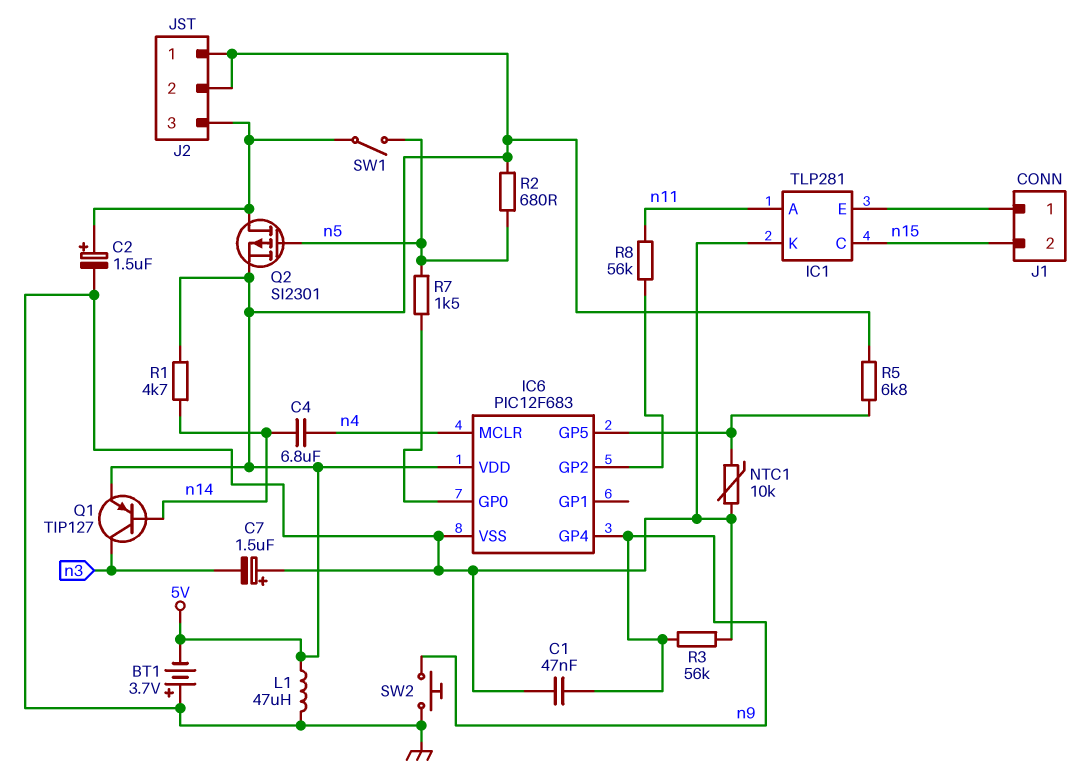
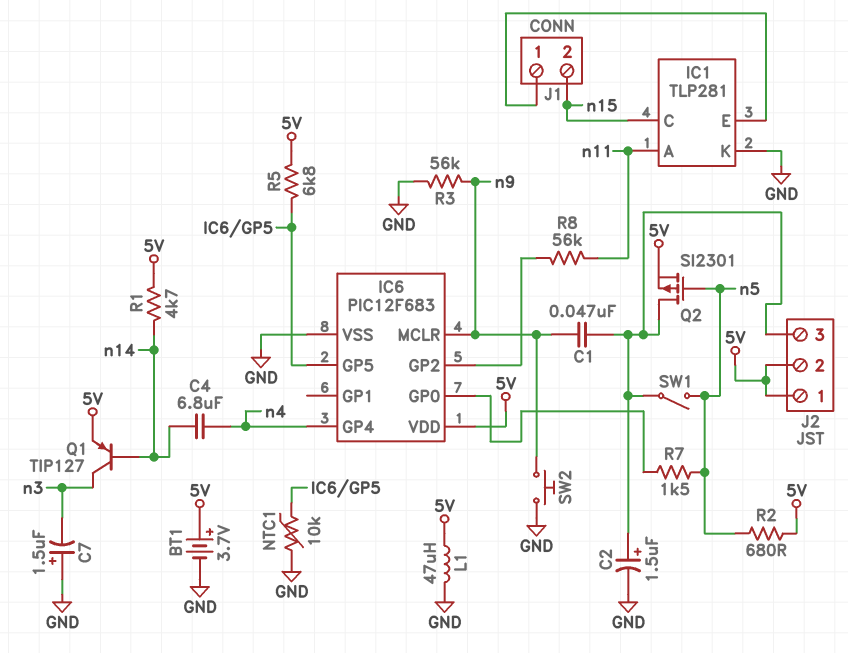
BT1: 3.7V (plus GND, minus 5V) -> 3.7V (plus 5V, minus GND)
C1: 47nF (GND, n9) -> 47nF (J2/3, n9)
IC6 pin GP4: n9 -> n4
IC6 pin MCLR: n4 -> n9

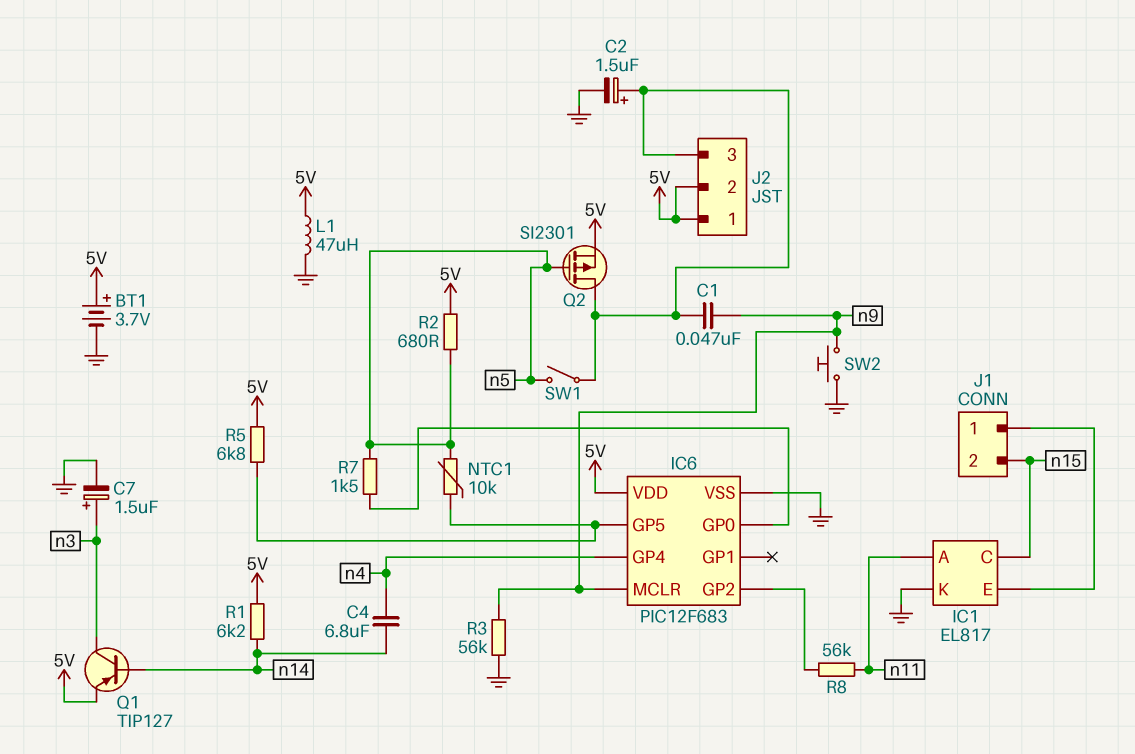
C7: 1.5uF (plus GND, minus n3) -> 1.5uF (plus n3, minus GND)
IC1: TLP281 -> EL817
NTC1: 10k (GND, IC6/GP5) -> 10k (IC6/GP5, n5)
R1: 4.7k (5V, n14) -> 6.2k (5V, n14)

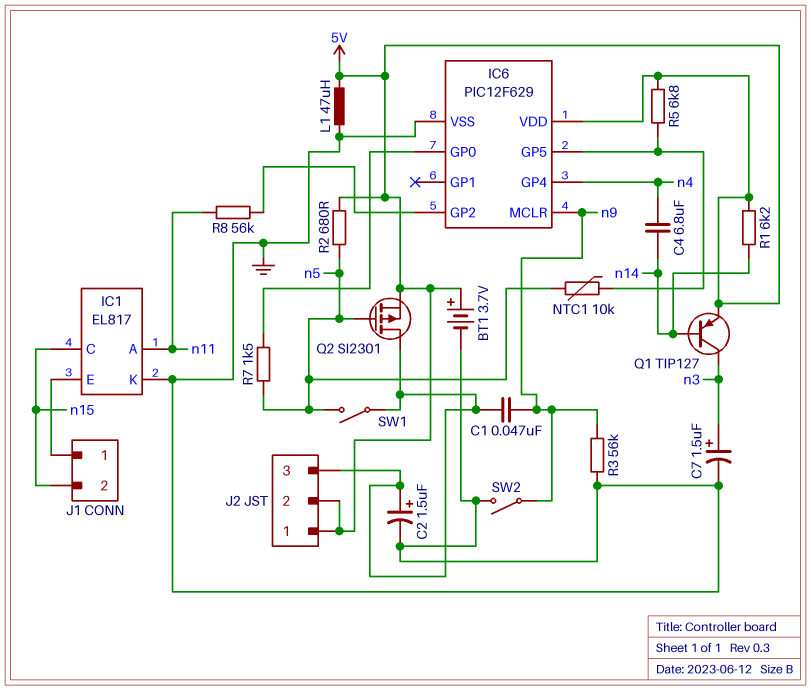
IC6: PIC12F683 -> PIC12F629
SW2: button (GND, n9) -> switch (GND, n9)

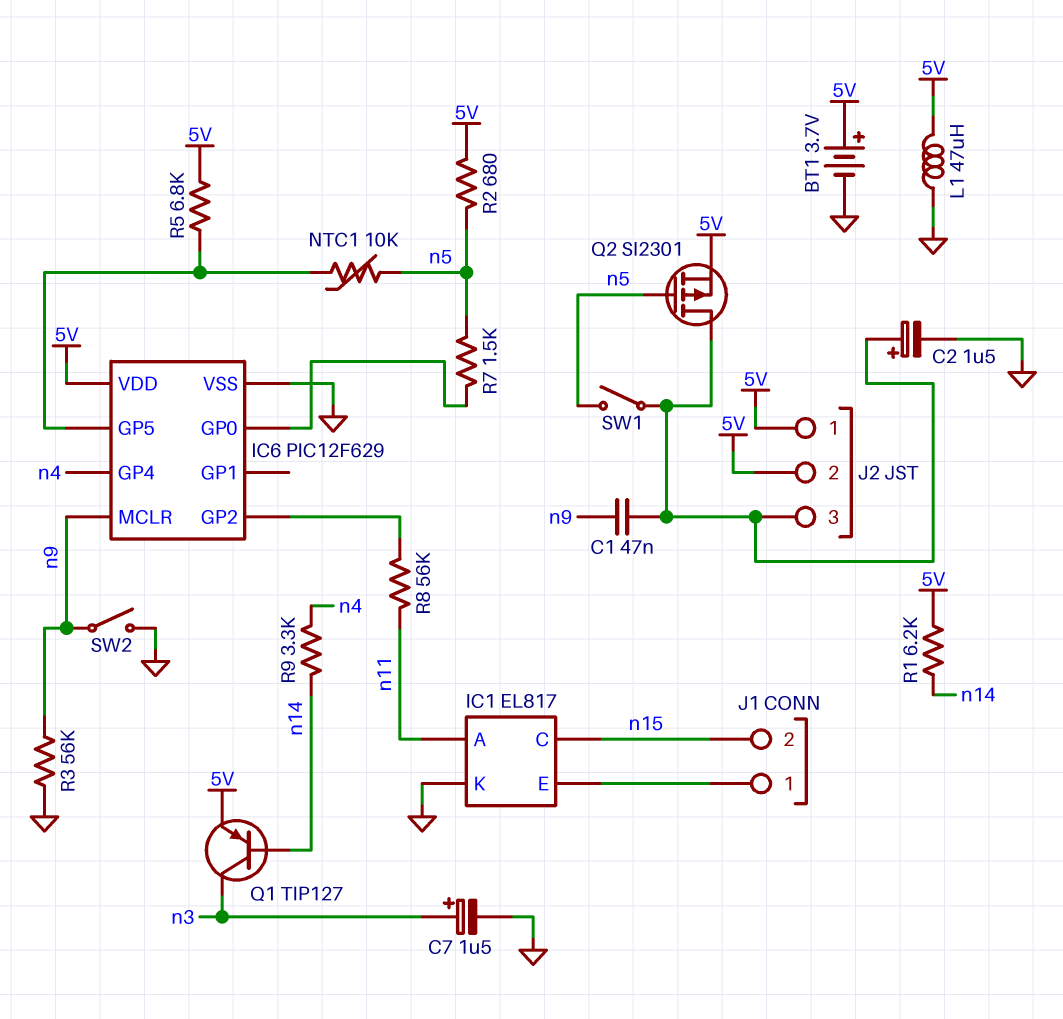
C4: 6.8uF (n4, n14) -> none
R9: none -> 3.3k (n4, n14)

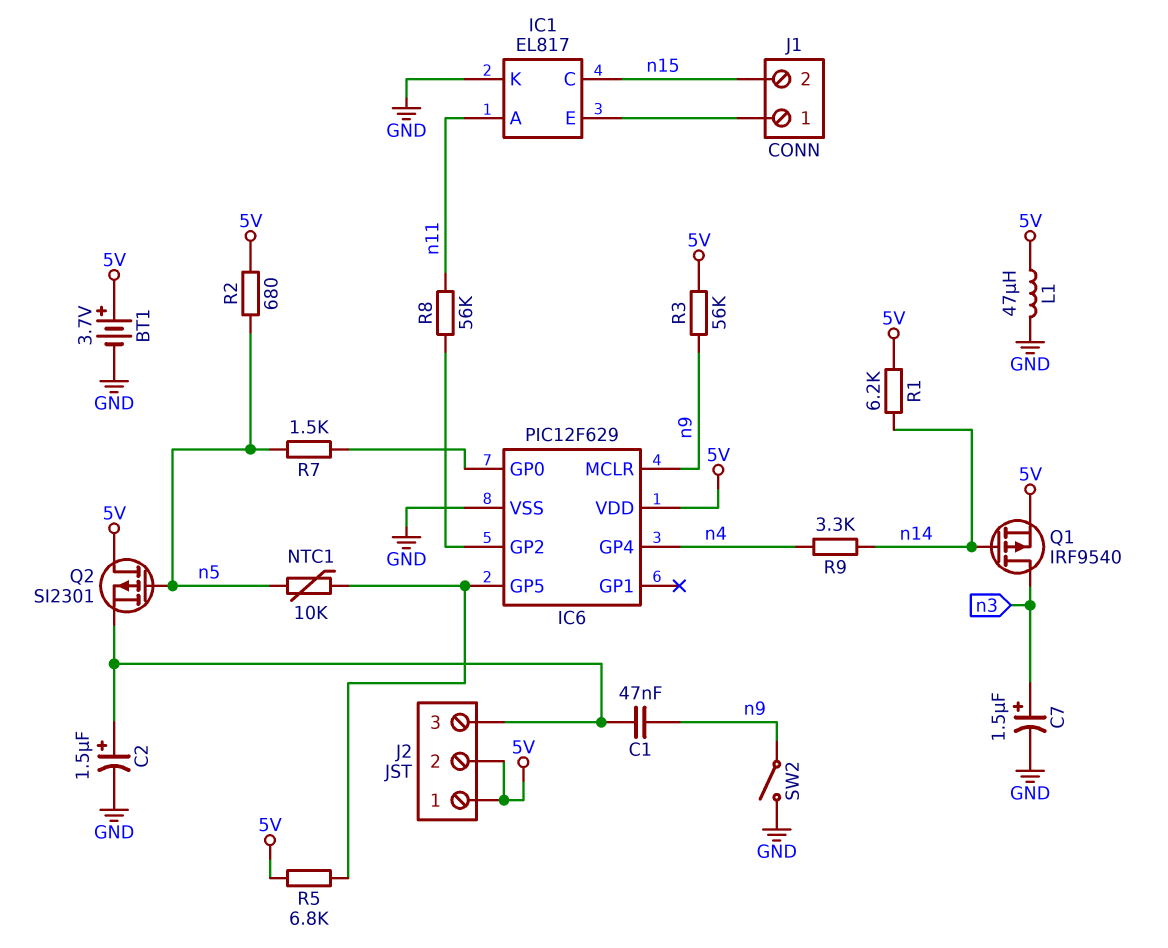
Q1: PNP TIP127 (B n14, C n3, E 5V) -> PMOS IRF9540 (G n14, D n3, S 5V)
Q2: PMOS SI2301 (G n5, D J2/3, S 5V) -> PMOS SI2301 (G n5, D 5V, S J2/3)
R3: 56k (GND, n9) -> 56k (5V, n9)
SW1: switch (J2/3, n5) -> none

